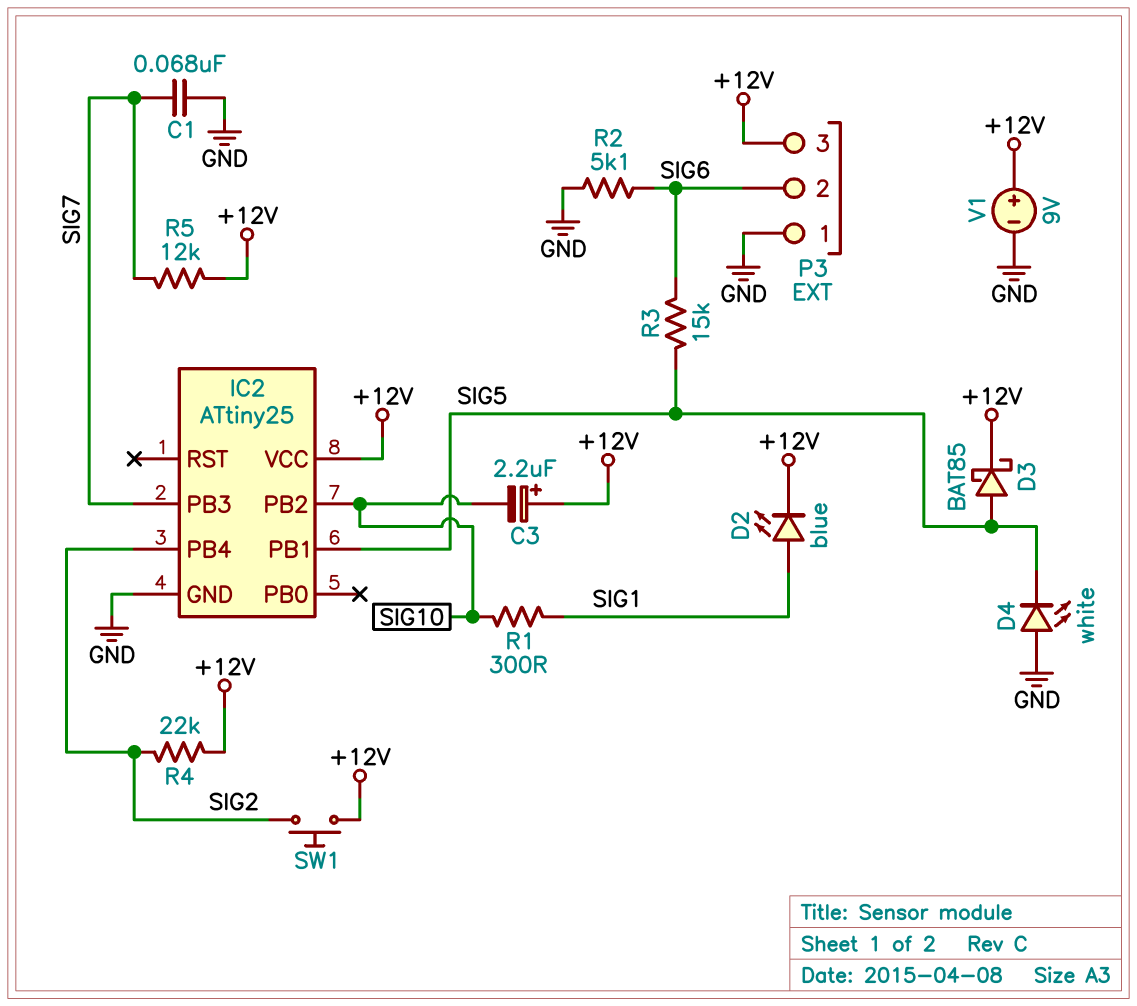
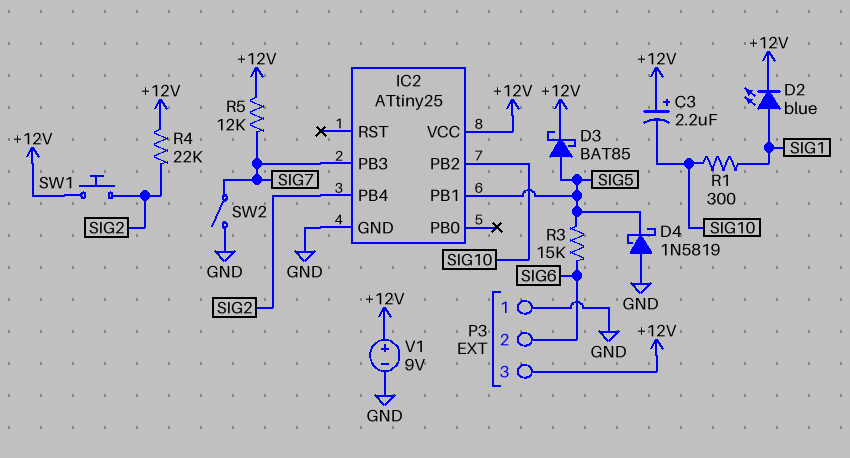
C1: 68nF (GND, SIG7) -> none
D4: LED white (A GND, K SIG5) -> schottky 1N5819 (A GND, K SIG5)
R2: 5.1k (GND, SIG6) -> none
SW2: none -> switch (GND, SIG7)

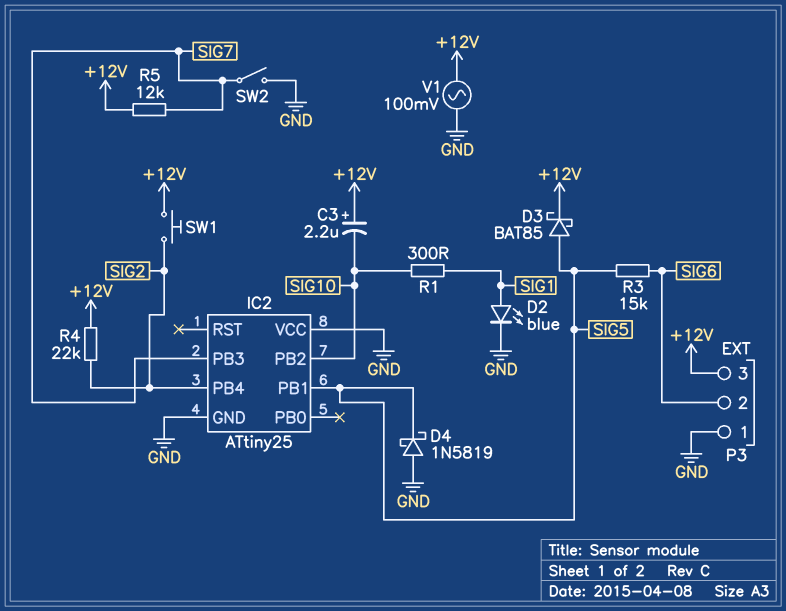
D2: LED blue (A SIG1, K +12V) -> LED blue (A SIG1, K GND)
IC2 pin VCC: +12V -> GND
V1: 9V (plus +12V, minus GND) -> AC 100mV (+12V, GND)

